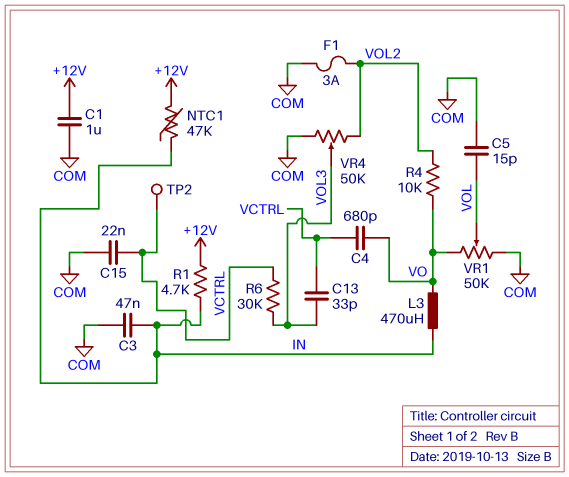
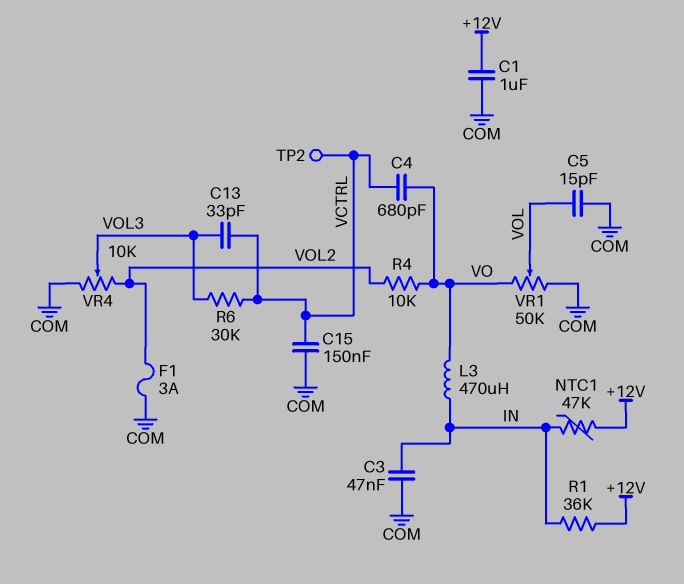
C15: 22nF (COM, VCTRL) -> 150nF (COM, VCTRL)
R1: 4.7k (+12V, IN) -> 36k (+12V, IN)
VR4: 50k (COM, VOL2, wiper VOL3) -> 10k (COM, VOL2, wiper VOL3)

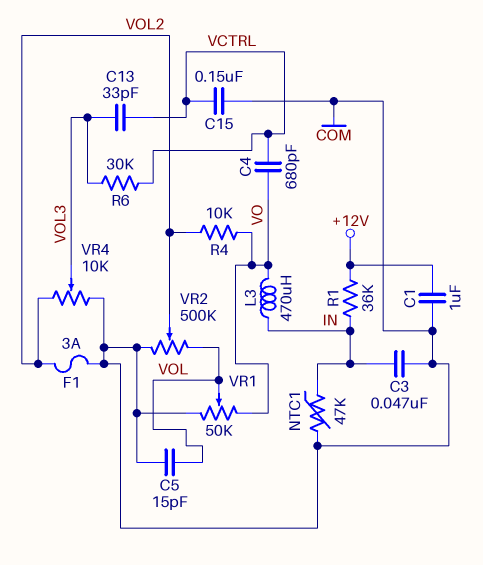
NTC1: 47k (+12V, IN) -> 47k (COM, IN)
TP2: test point (VCTRL) -> none
VR2: none -> 500k (COM, VOL, wiper VOL2)

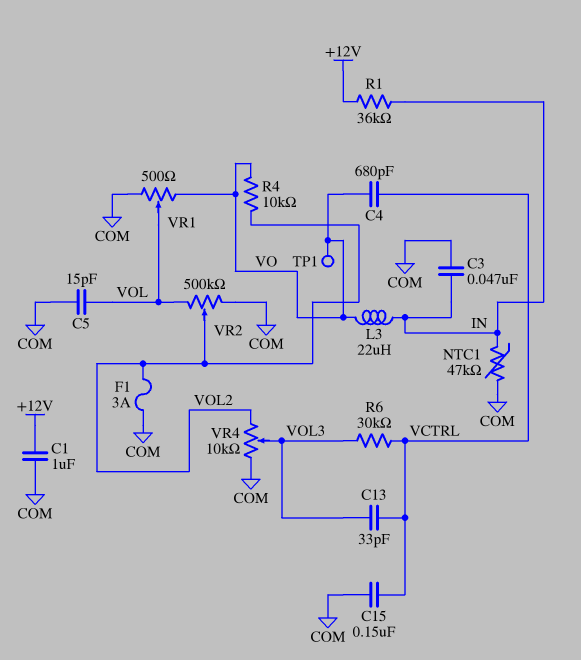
L3: 470uH (IN, VO) -> 22uH (IN, VO)
TP1: none -> test point (VO)
VR1: 50k (COM, VO, wiper VOL) -> 500 (COM, VO, wiper VOL)

